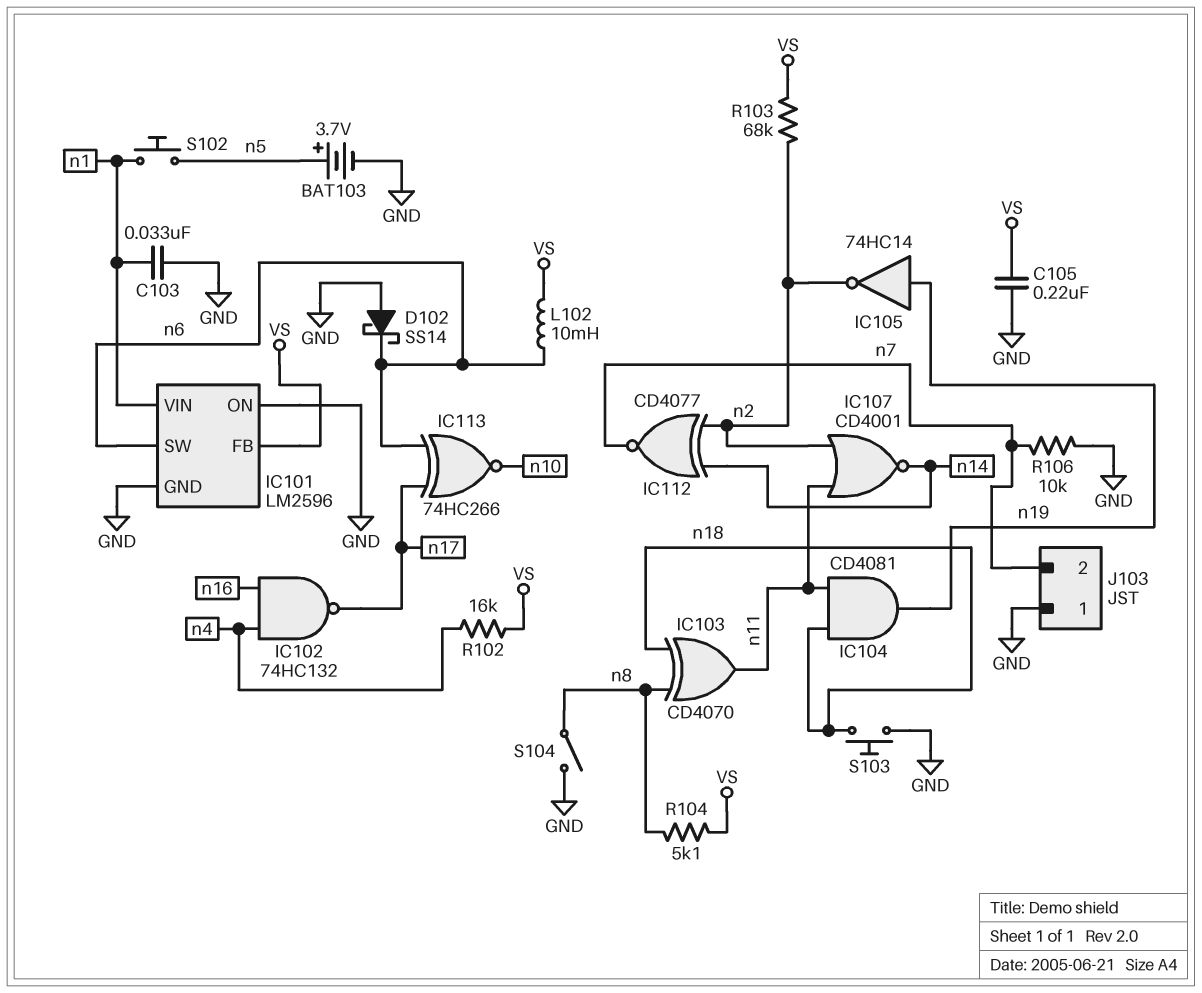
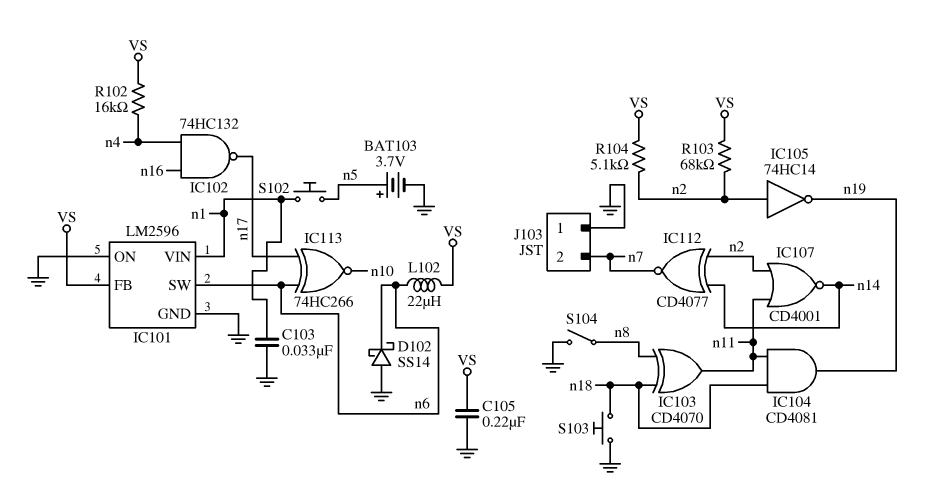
IC105: NOT 74HC14 (in n19, out n2) -> NOT 74HC14 (in n2, out n19)
L102: 10mH (VS, n6) -> 22uH (VS, n6)
R104: 5.1k (VS, n8) -> 5.1k (VS, n2)
R106: 10k (GND, n7) -> none

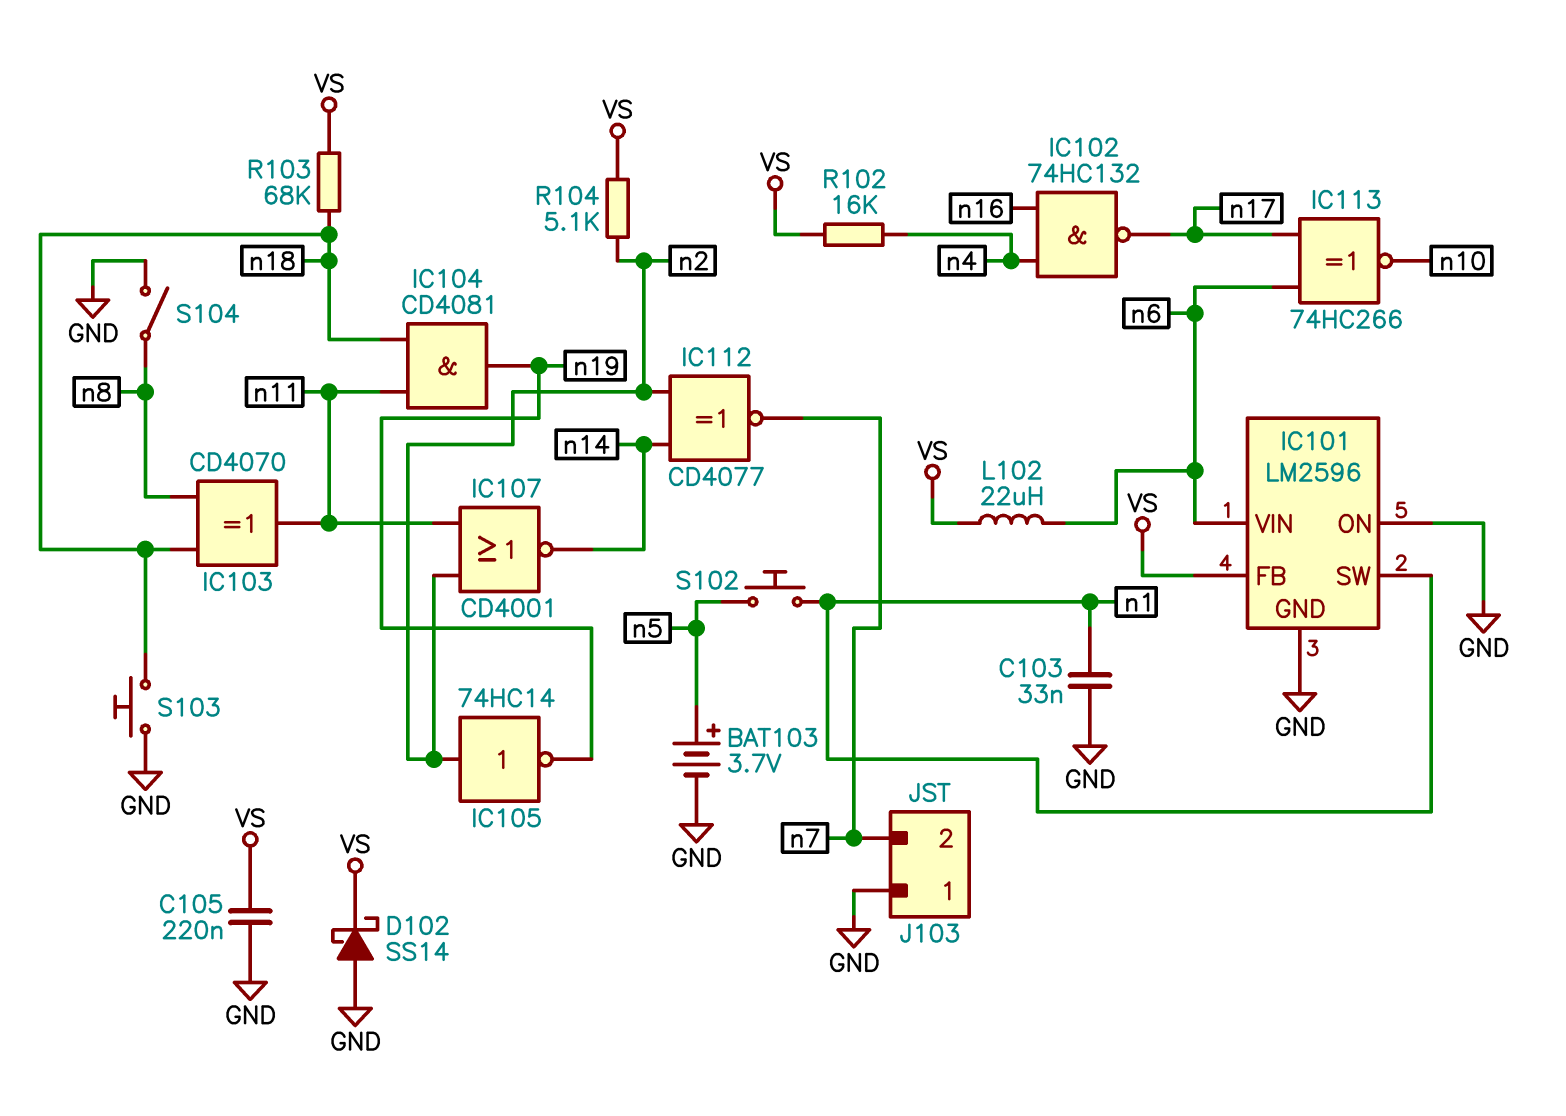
D102: schottky SS14 (A GND, K n6) -> schottky SS14 (A GND, K VS)
IC101 pin SW: n6 -> n1
IC101 pin VIN: n1 -> n6
R103: 68k (VS, n2) -> 68k (VS, n18)

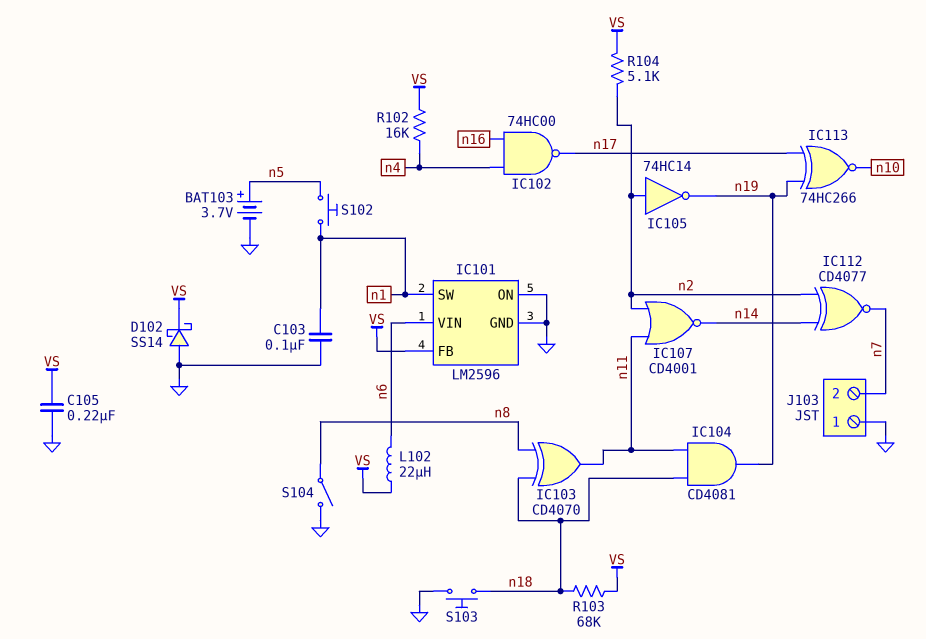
C103: 33nF (GND, n1) -> 100nF (GND, n1)
IC102: NAND 74HC132 (in n4, in n16, out n17) -> NAND 74HC00 (in n4, in n16, out n17)
IC113: XNOR 74HC266 (in n6, in n17, out n10) -> XNOR 74HC266 (in n17, in n19, out n10)

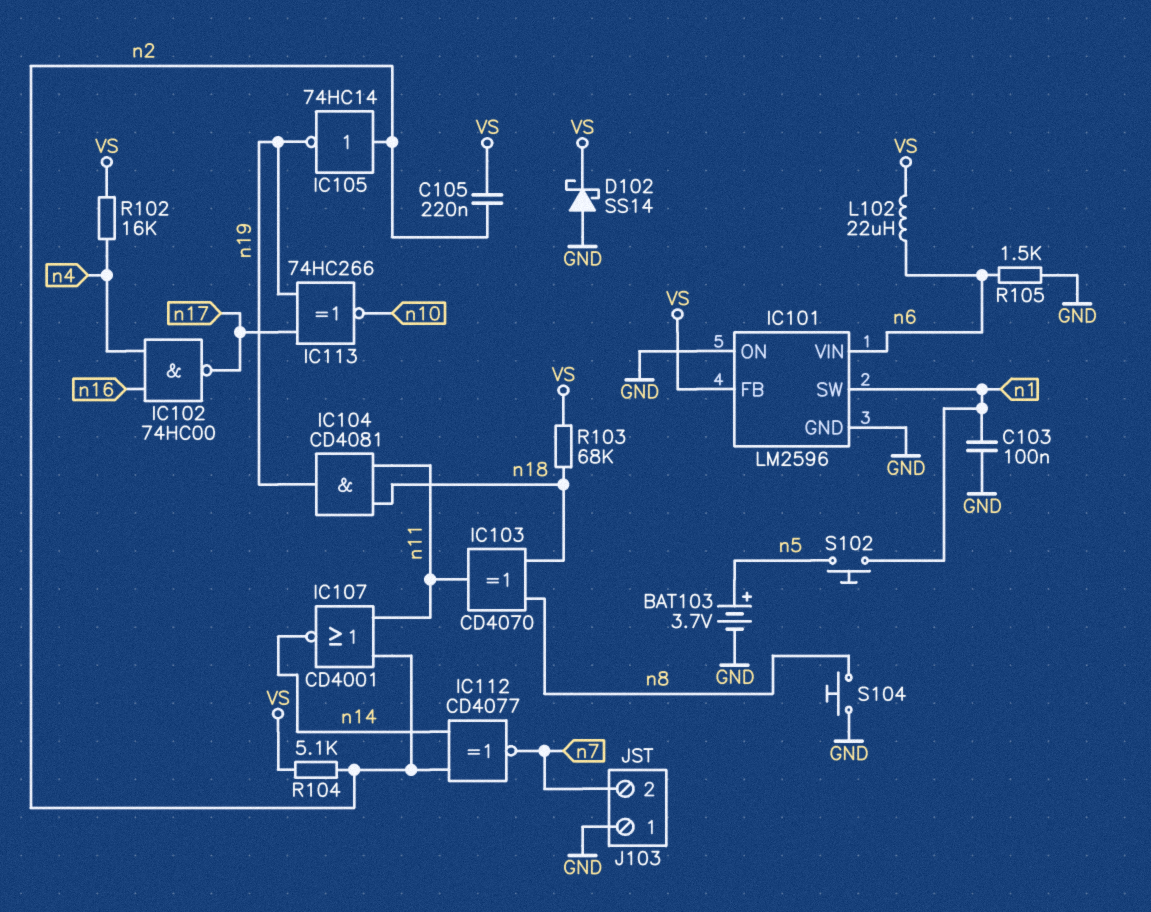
C105: 220nF (GND, VS) -> 220nF (VS, n2)
R105: none -> 1.5k (GND, n6)
S103: button (GND, n18) -> none
S104: switch (GND, n8) -> button (GND, n8)

